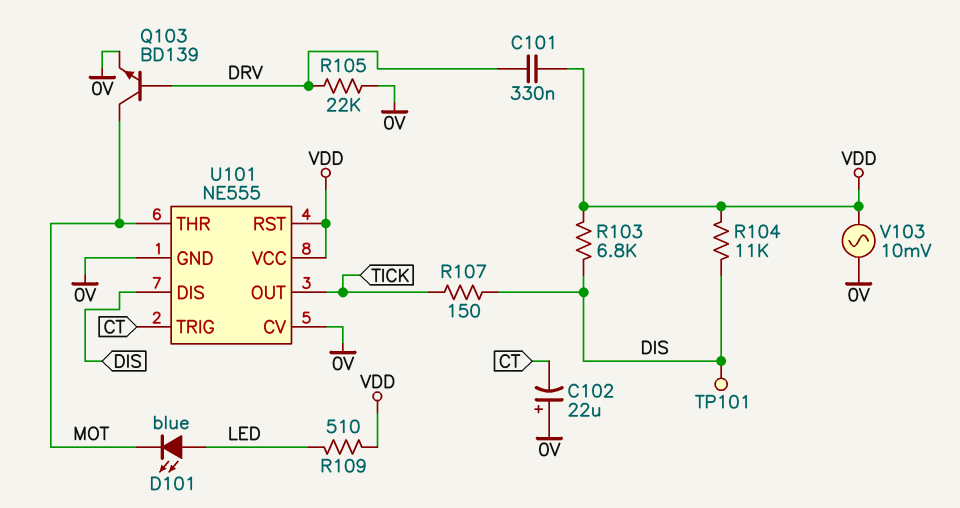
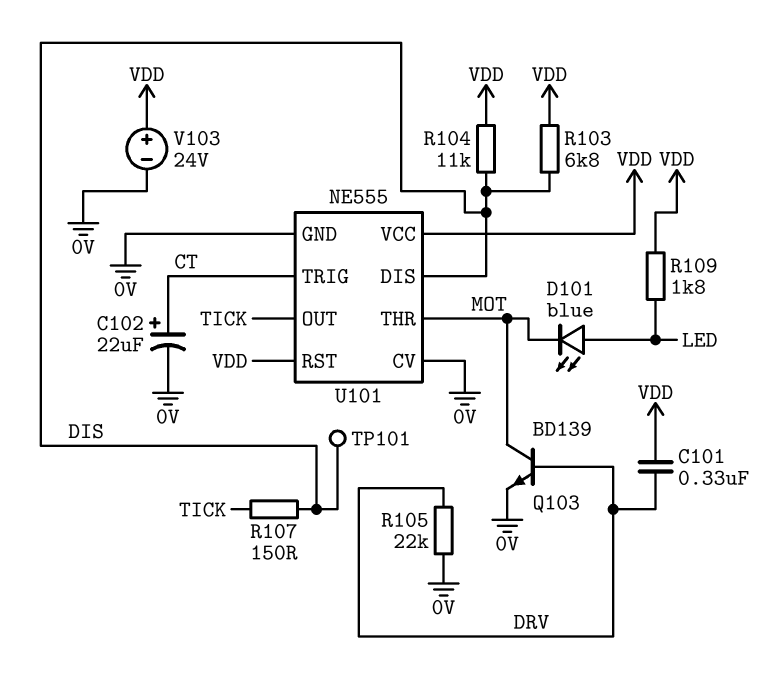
C102: 22uF (plus 0V, minus CT) -> 22uF (plus CT, minus 0V)
R109: 510 (LED, VDD) -> 1.8k (LED, VDD)
V103: AC 10mV (0V, VDD) -> 24V (plus VDD, minus 0V)

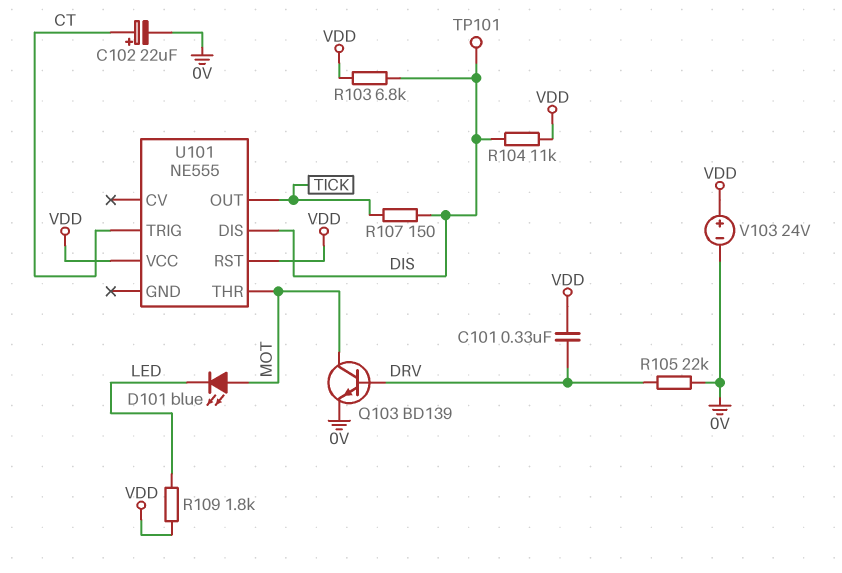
D101: LED blue (A LED, K MOT) -> LED blue (A MOT, K LED)
U101 pin CV: 0V -> none
U101 pin GND: 0V -> none

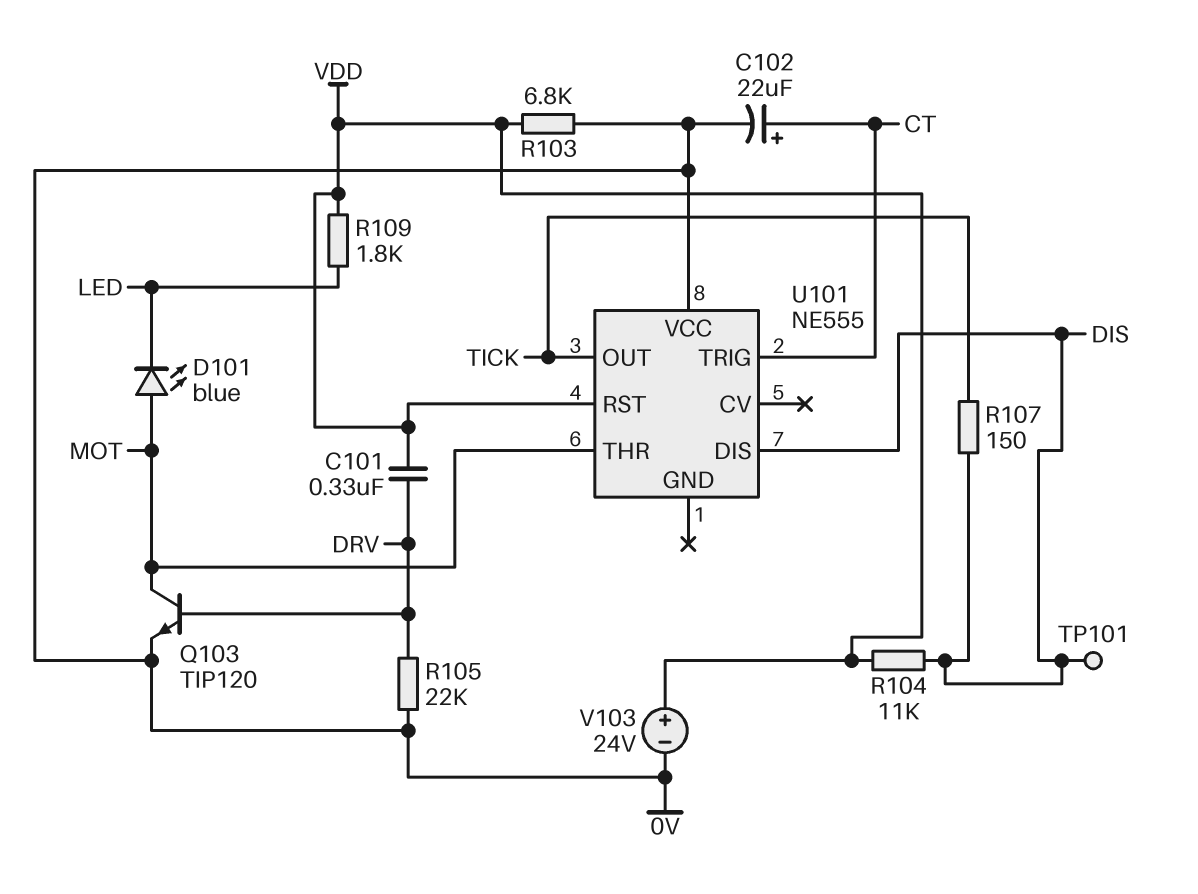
Q103: NPN BD139 (B DRV, C MOT, E 0V) -> NPN TIP120 (B DRV, C MOT, E 0V)
R103: 6.8k (DIS, VDD) -> 6.8k (0V, VDD)
U101 pin VCC: VDD -> 0V

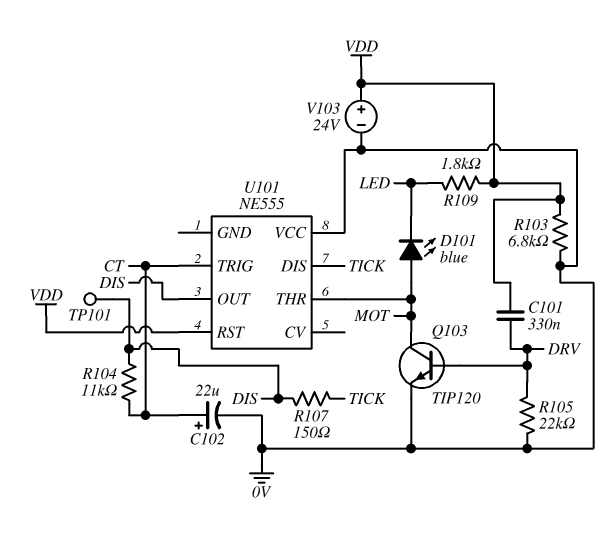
R104: 11k (DIS, VDD) -> 11k (CT, DIS)
U101 pin DIS: DIS -> TICK
U101 pin OUT: TICK -> DIS

